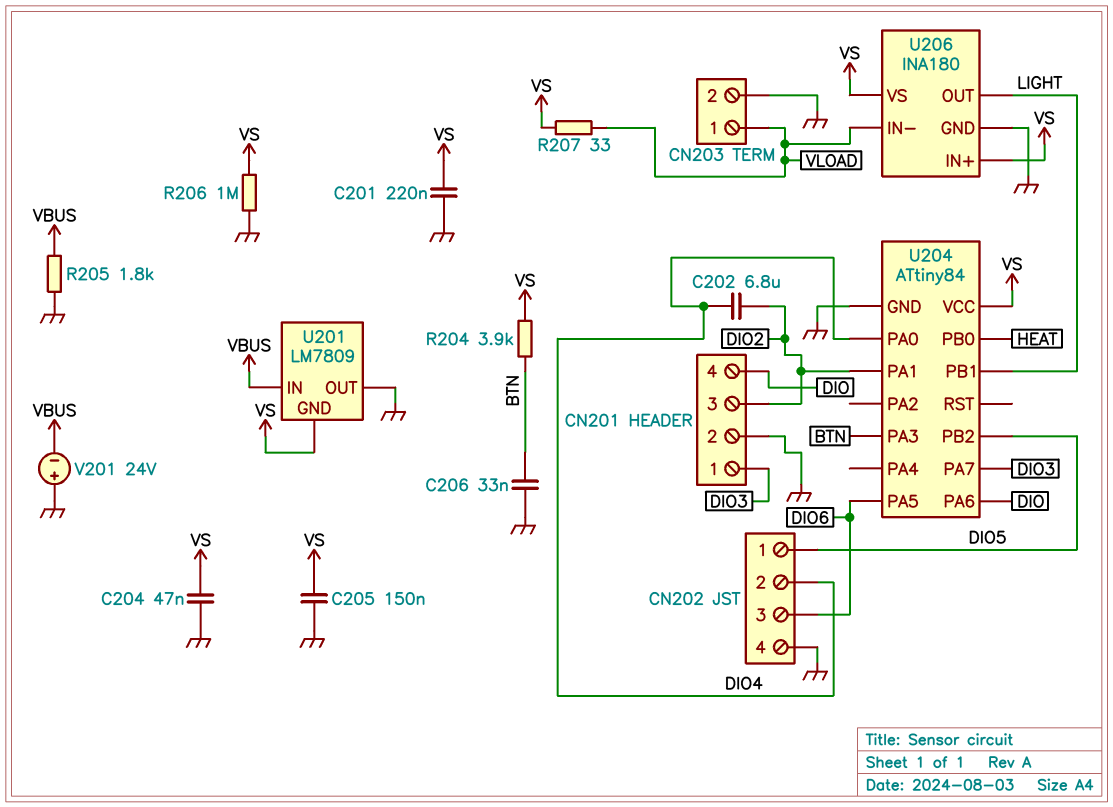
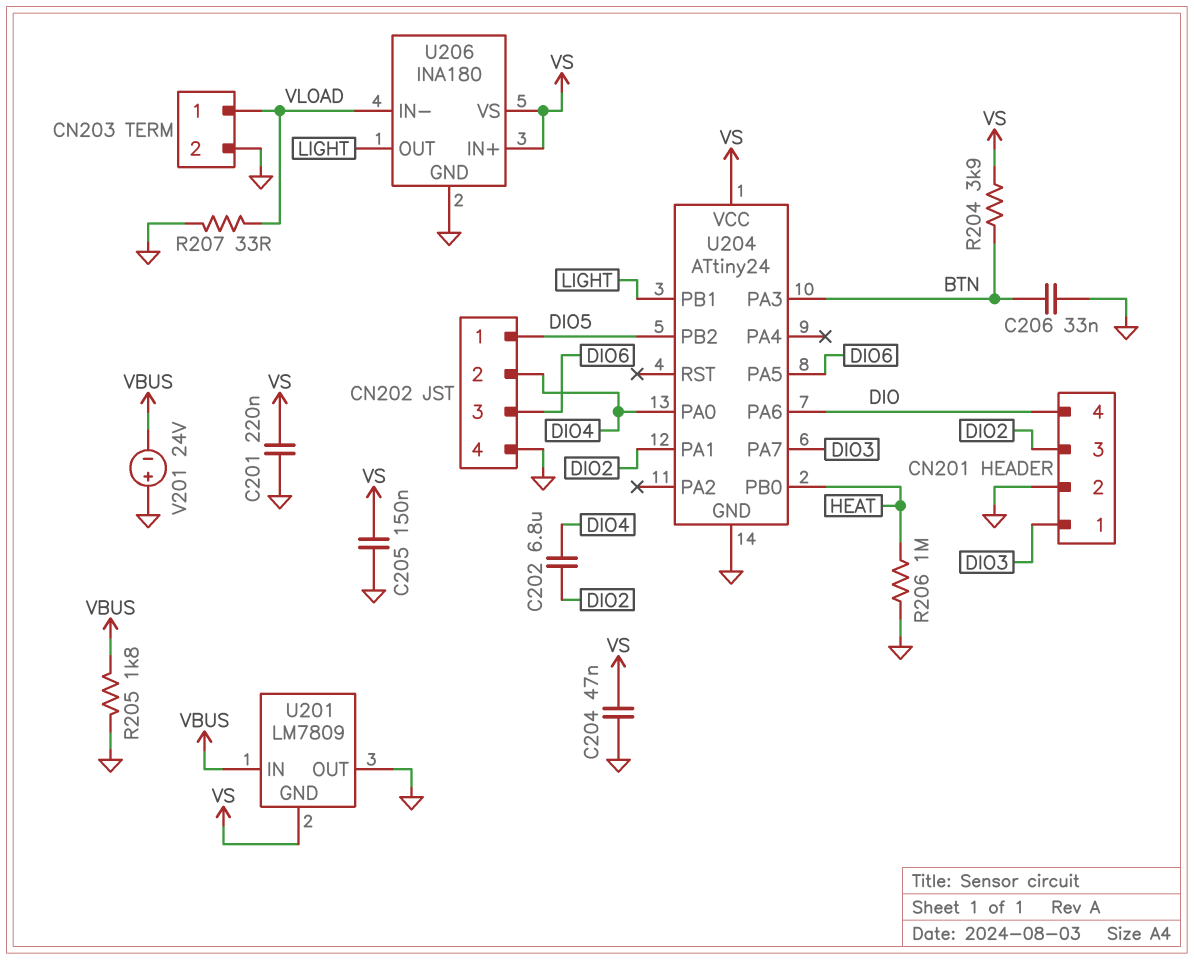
R206: 1M (GND, VS) -> 1M (GND, HEAT)
R207: 33 (VLOAD, VS) -> 33 (GND, VLOAD)
U204: ATtiny84 -> ATtiny24

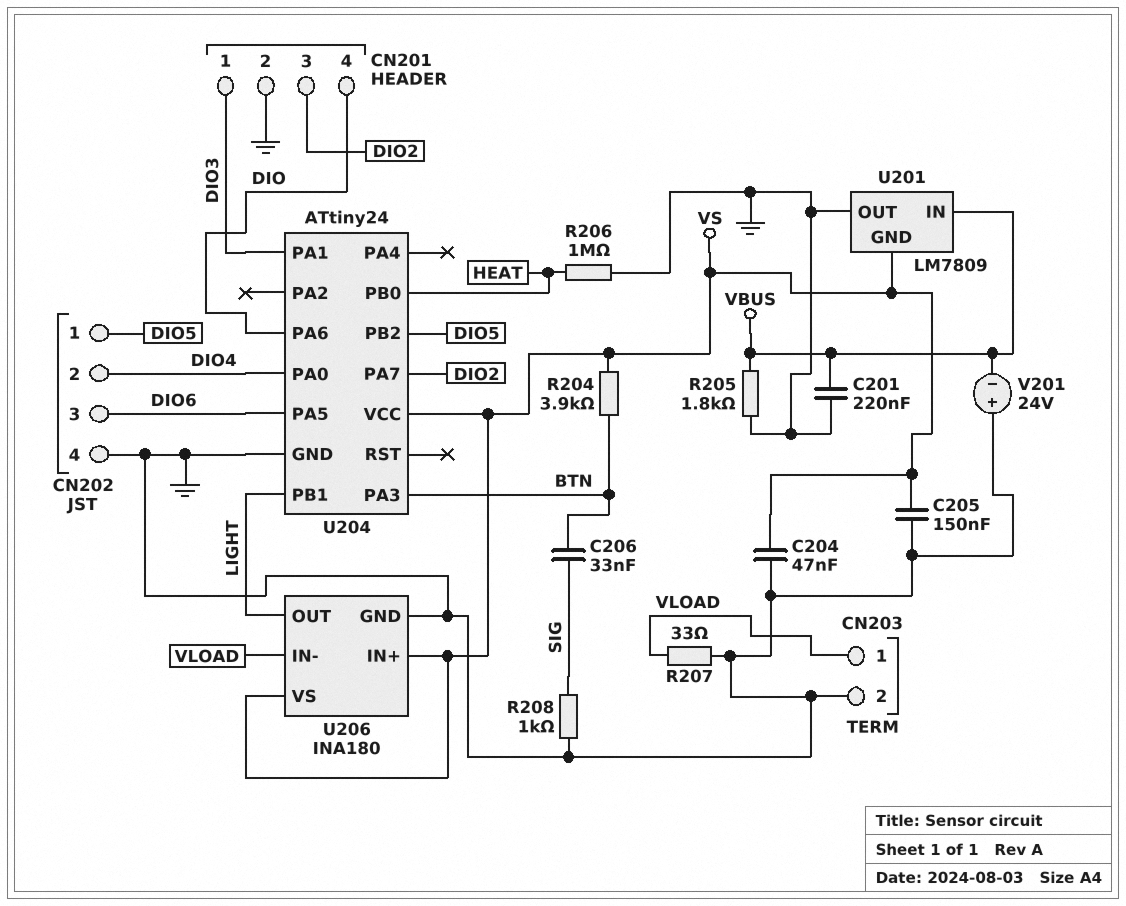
C201: 220nF (GND, VS) -> 220nF (GND, VBUS)
C202: 6.8uF (DIO2, DIO4) -> none
C206: 33nF (BTN, GND) -> 33nF (BTN, SIG)
R208: none -> 1k (GND, SIG)
U204 pin PA1: DIO2 -> DIO3
U204 pin PA7: DIO3 -> DIO2

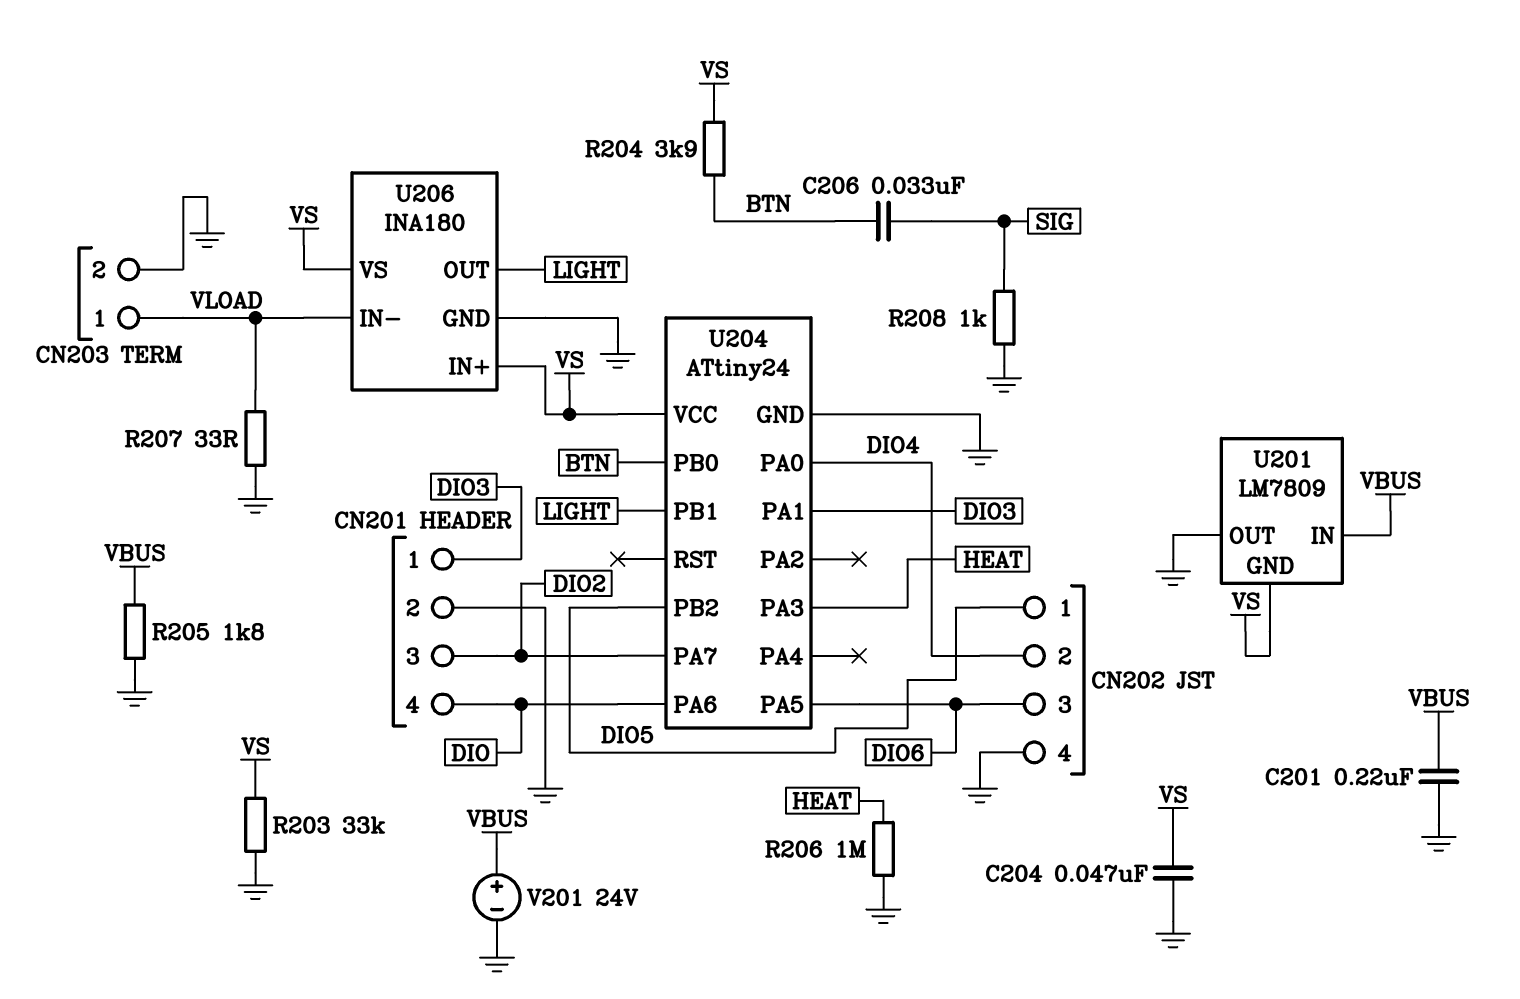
C205: 150nF (GND, VS) -> none
R203: none -> 33k (GND, VS)
U204 pin PA3: BTN -> HEAT
U204 pin PB0: HEAT -> BTN
V201: 24V (plus GND, minus VBUS) -> 24V (plus VBUS, minus GND)

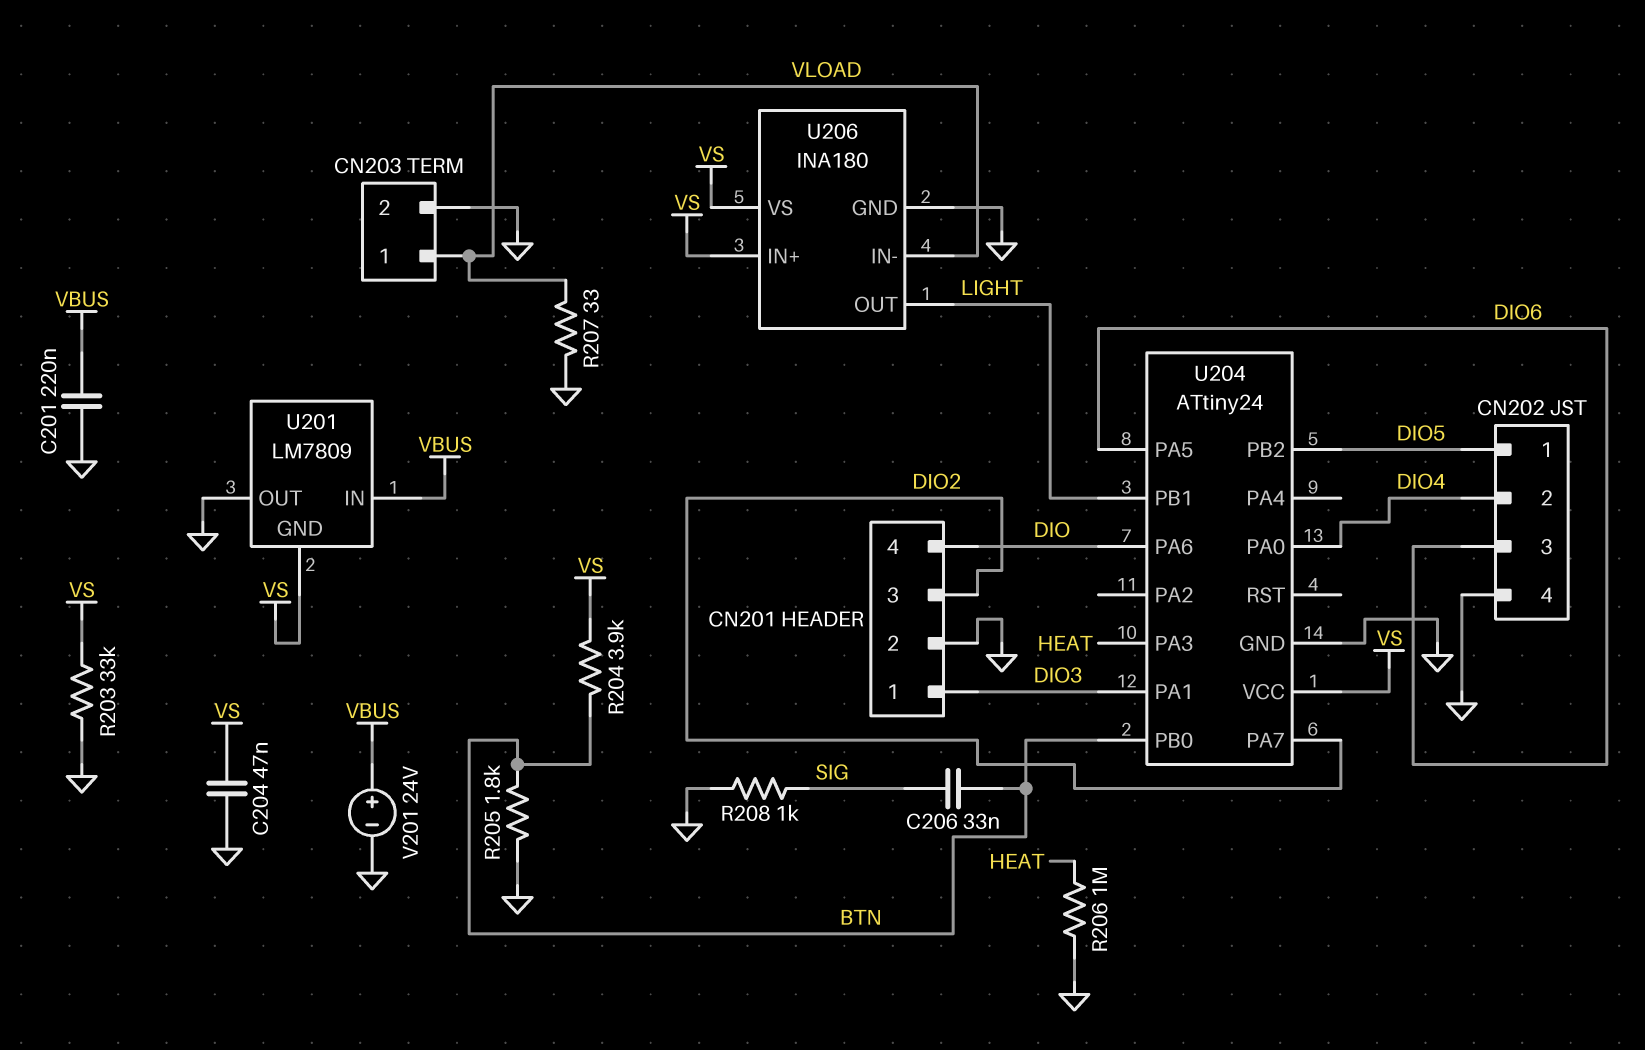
R205: 1.8k (GND, VBUS) -> 1.8k (BTN, GND)

